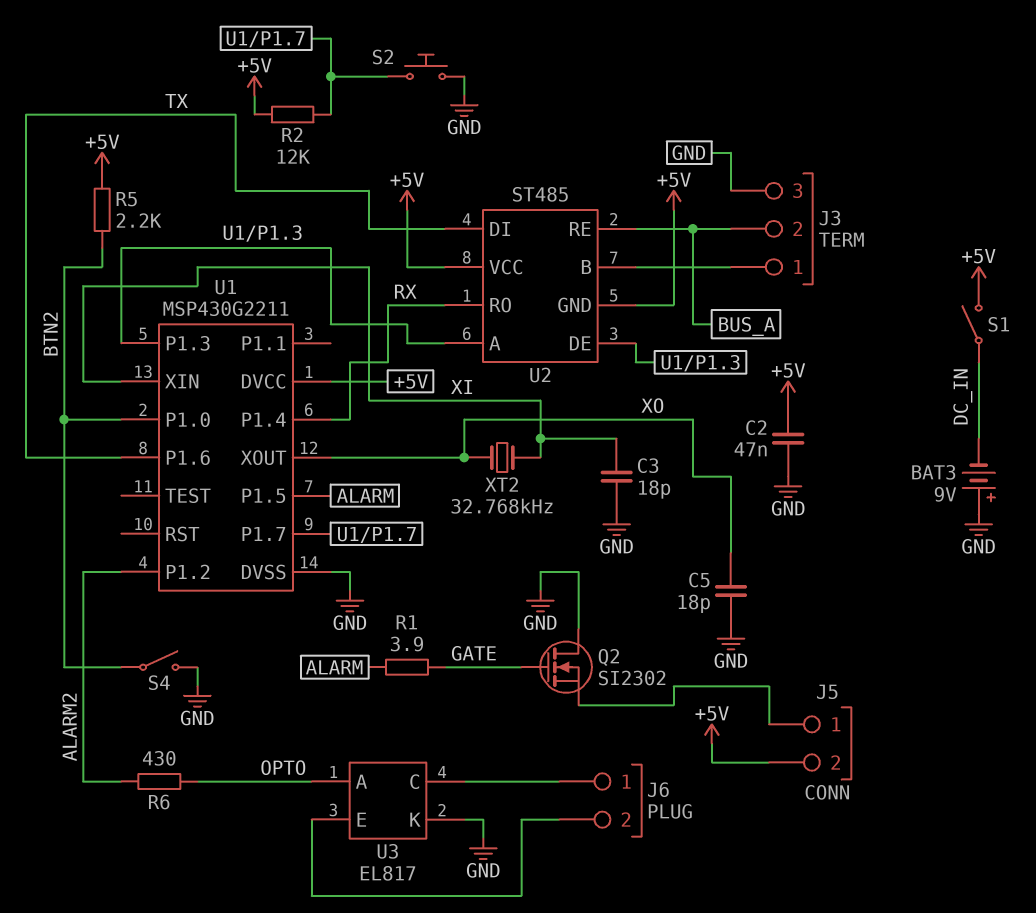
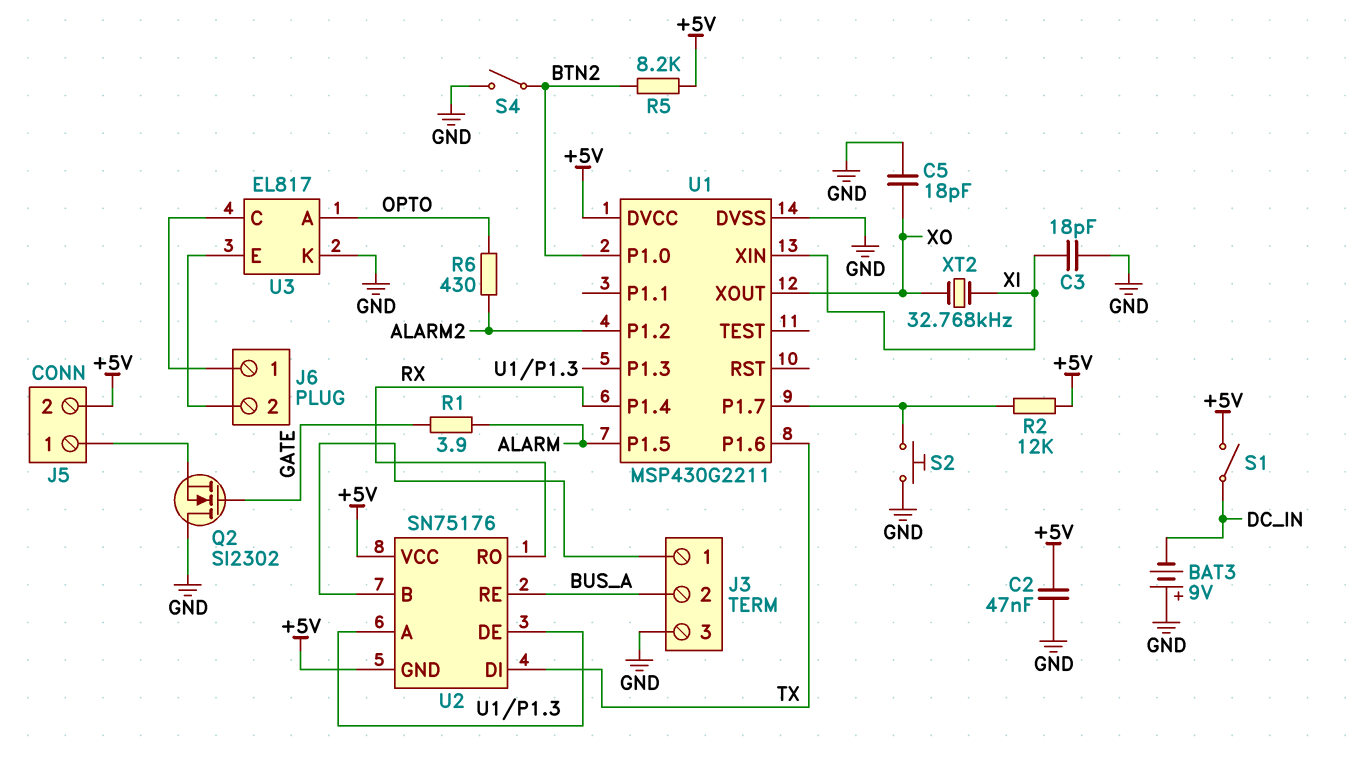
R5: 2.2k (+5V, BTN2) -> 8.2k (+5V, BTN2)
U2: ST485 -> SN75176

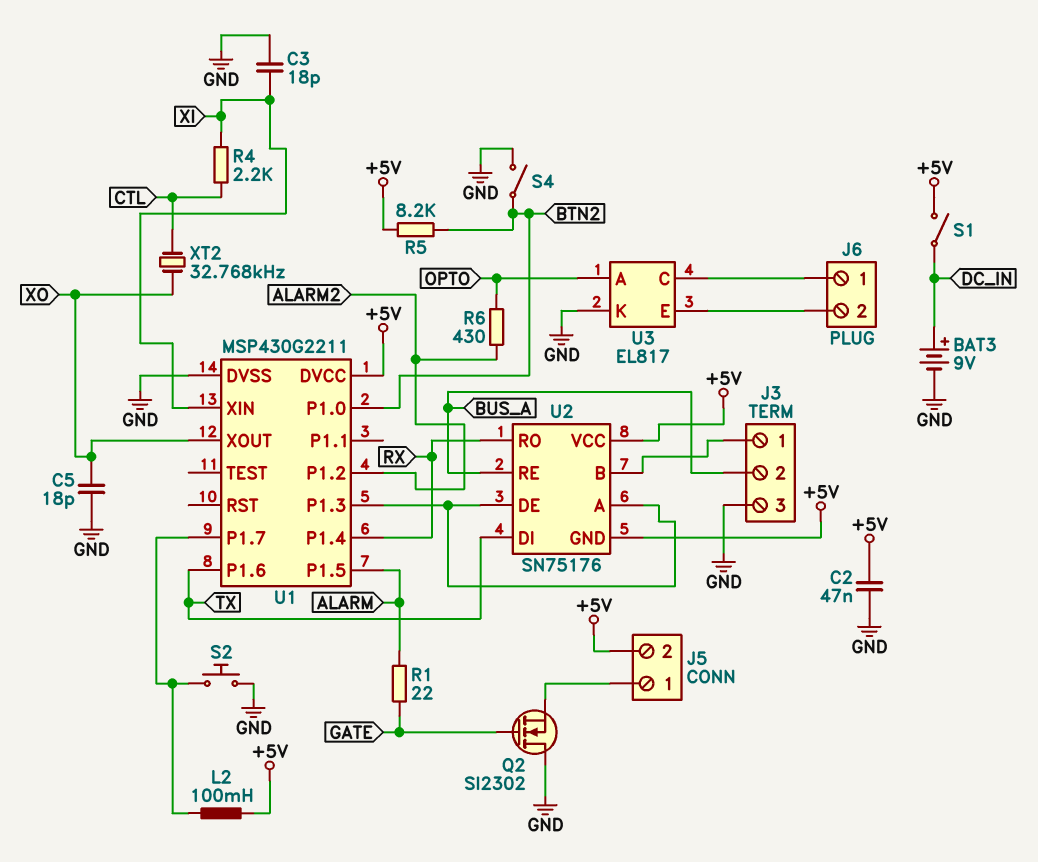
BAT3: 9V (plus GND, minus DC_IN) -> 9V (plus DC_IN, minus GND)
L2: none -> 100mH (+5V, U1/P1.7)
R1: 3.9 (ALARM, GATE) -> 22 (ALARM, GATE)
R2: 12k (+5V, U1/P1.7) -> none
R4: none -> 2.2k (CTL, XI)
XT2: 32.768kHz (XI, XO) -> 32.768kHz (CTL, XO)

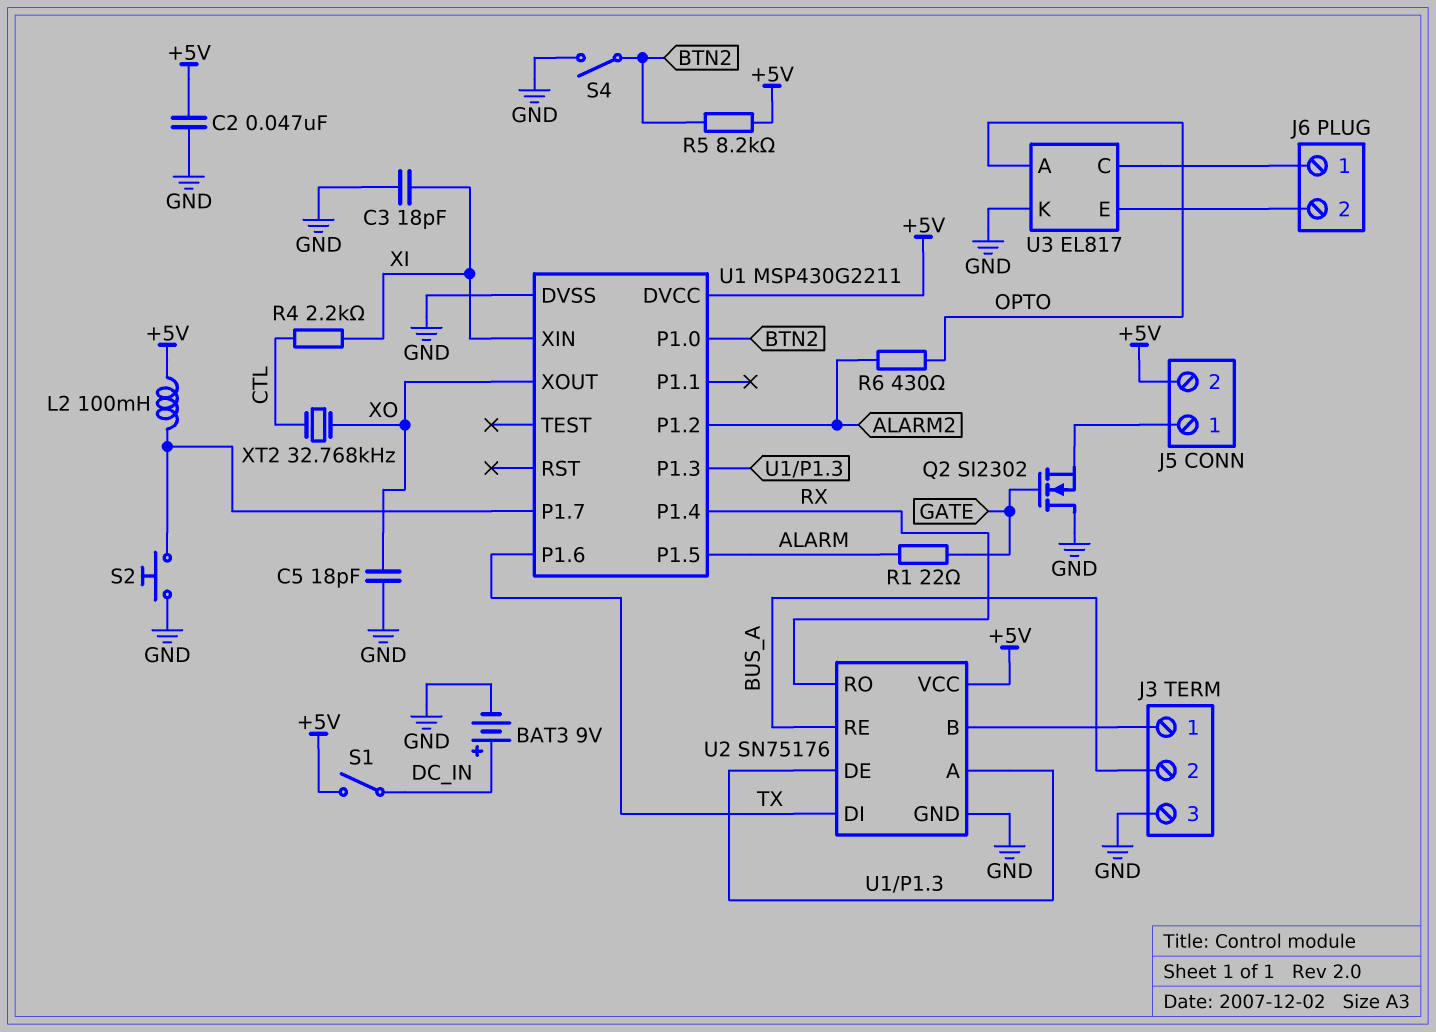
U2 pin GND: +5V -> GND

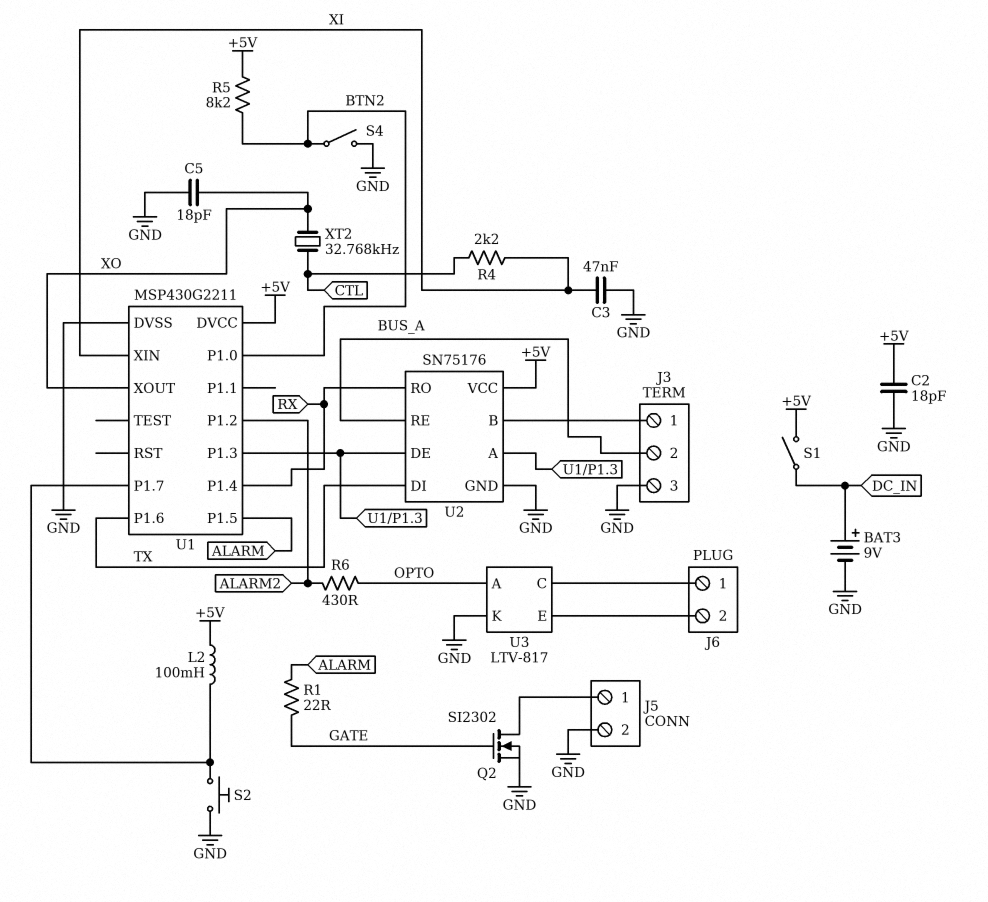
C2: 47nF (+5V, GND) -> 18pF (+5V, GND)
C3: 18pF (GND, XI) -> 47nF (GND, XI)
J5 pin 2: +5V -> GND
Q2: NMOS SI2302 (G GATE, D GND, S J5/1) -> NMOS SI2302 (G GATE, D J5/1, S GND)
U3: EL817 -> LTV-817

